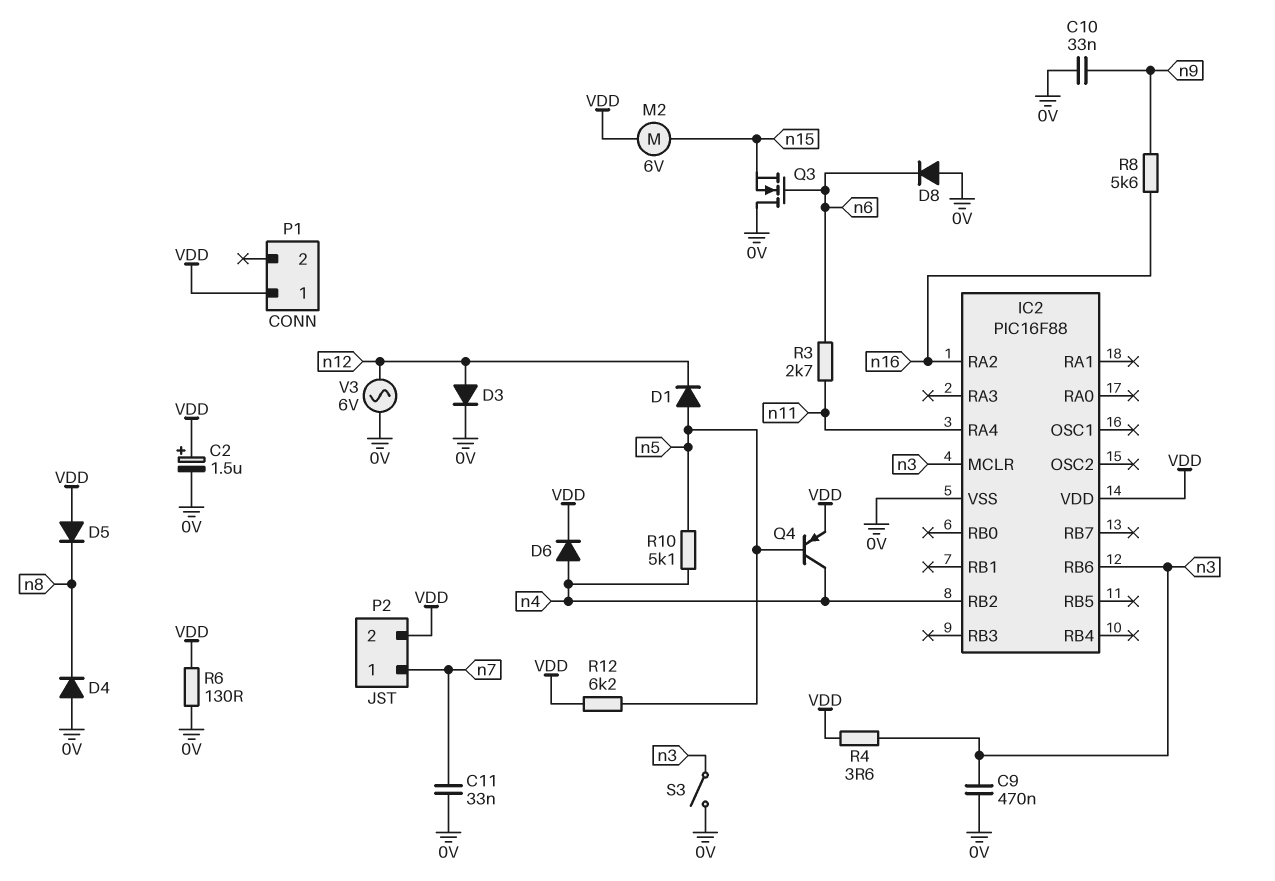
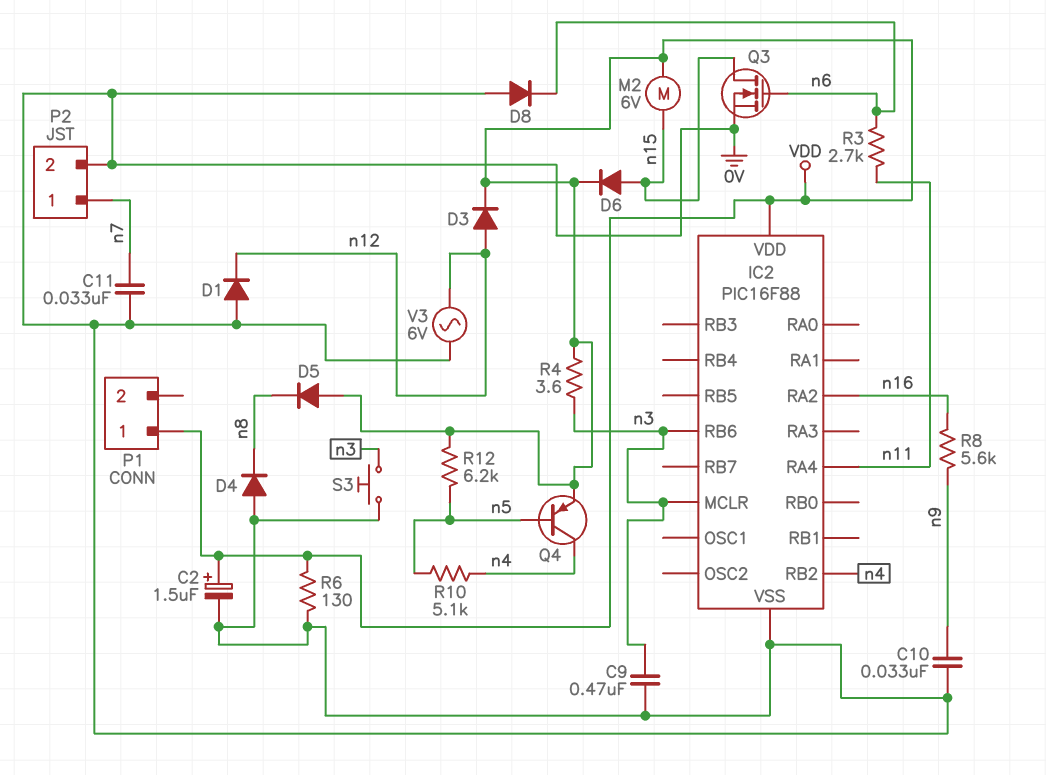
D1: diode (A n5, K n12) -> diode (A 0V, K n12)
D3: diode (A n12, K 0V) -> diode (A n12, K VDD)
D6: diode (A n4, K VDD) -> diode (A n15, K VDD)
P2 pin 2: VDD -> 0V
Q3: NMOS (G n6, D 0V, S n15) -> NMOS (G n6, D n15, S 0V)
S3: switch (0V, n3) -> button (0V, n3)

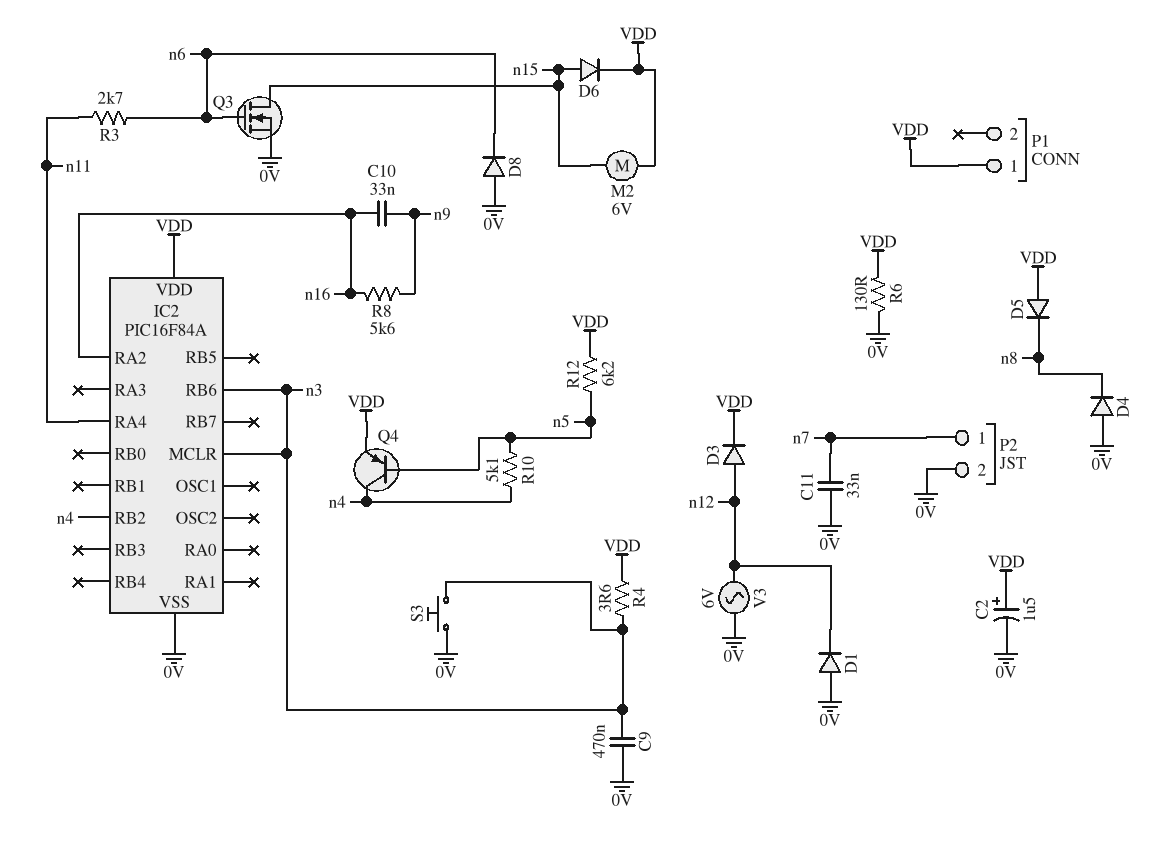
C10: 33nF (0V, n9) -> 33nF (n9, n16)
IC2: PIC16F88 -> PIC16F84A

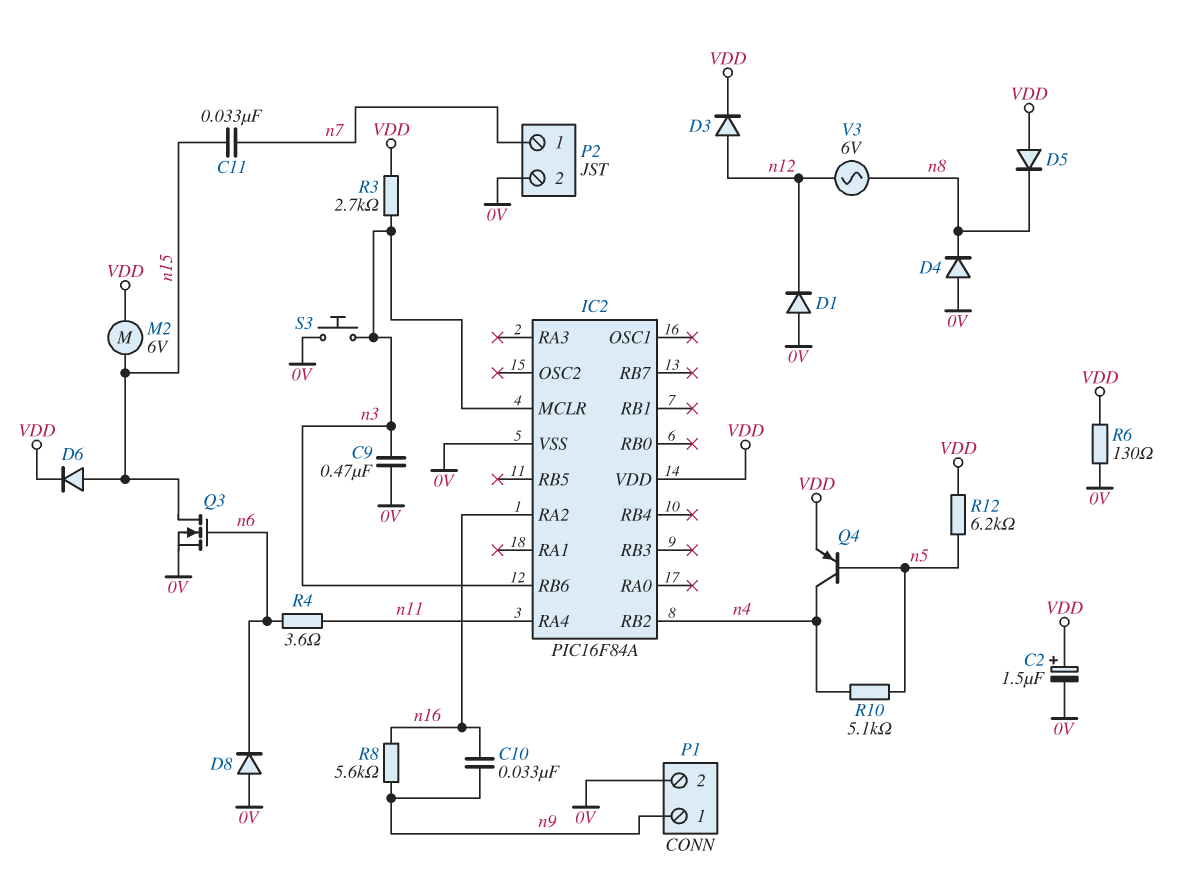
C11: 33nF (0V, n7) -> 33nF (n7, n15)
P1 pin 1: VDD -> n9
P1 pin 2: none -> 0V
R3: 2.7k (n6, n11) -> 2.7k (VDD, n3)
R4: 3.6 (VDD, n3) -> 3.6 (n6, n11)
V3: AC 6V (0V, n12) -> AC 6V (n8, n12)

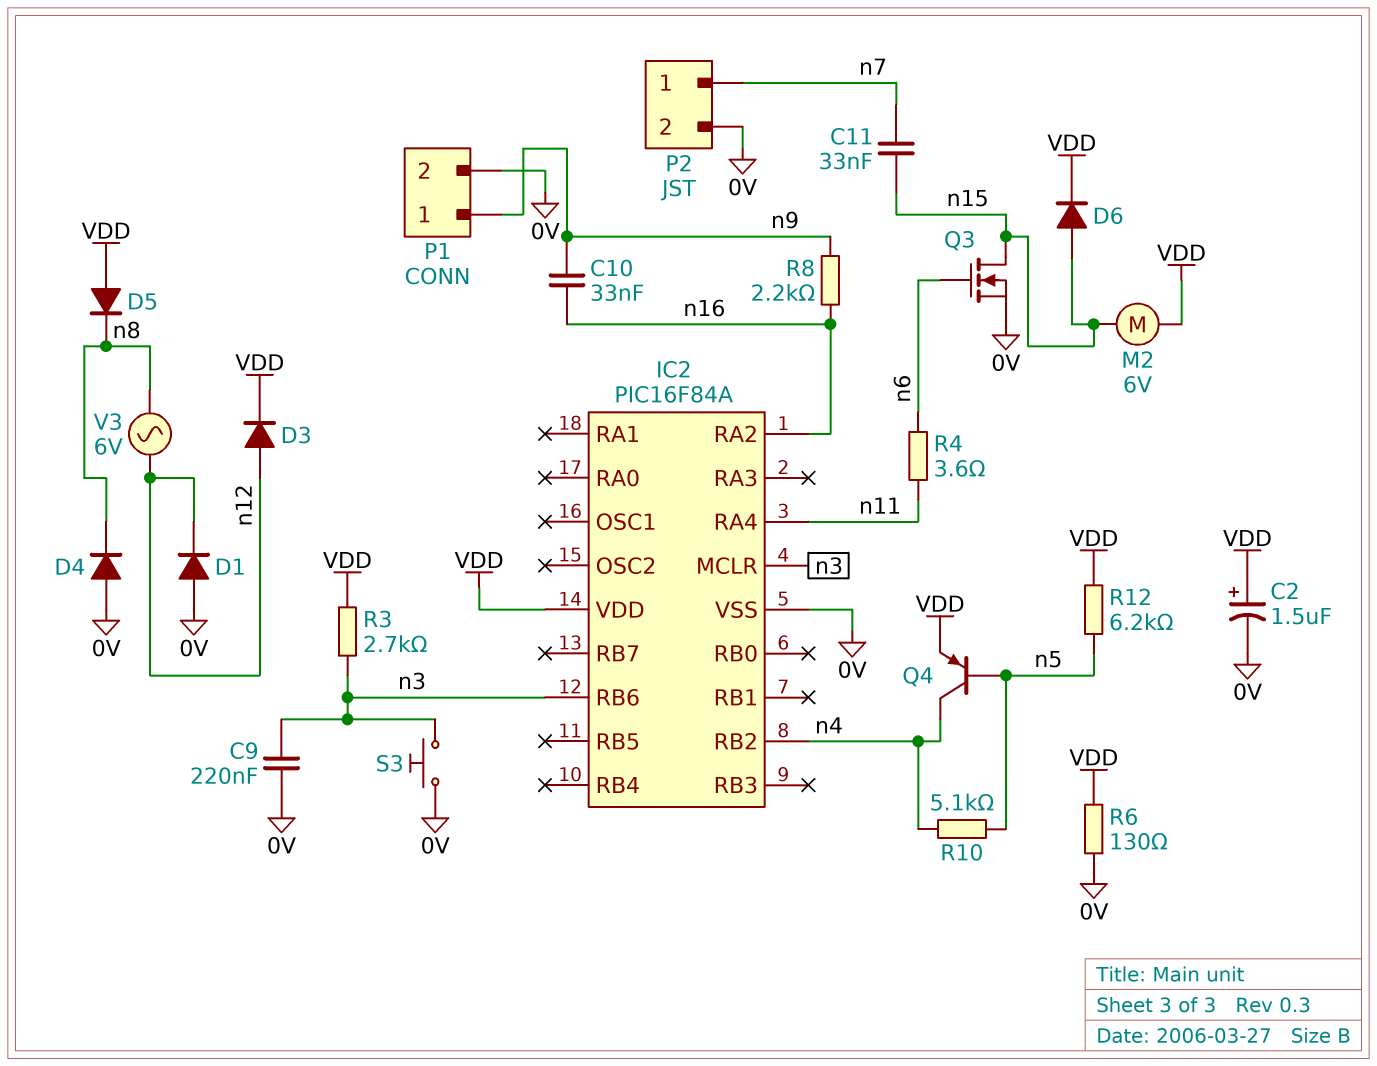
C9: 470nF (0V, n3) -> 220nF (0V, n3)
D8: diode (A 0V, K n6) -> none
R8: 5.6k (n9, n16) -> 2.2k (n9, n16)

